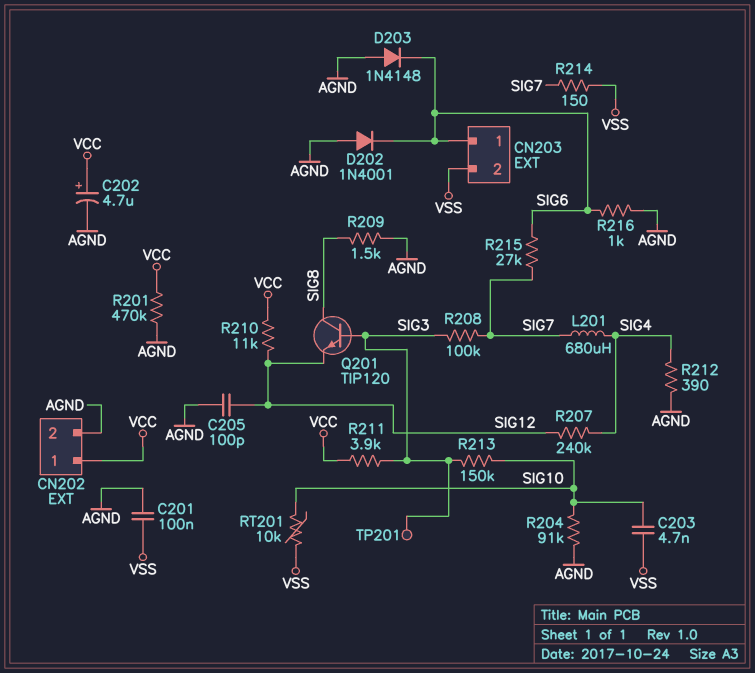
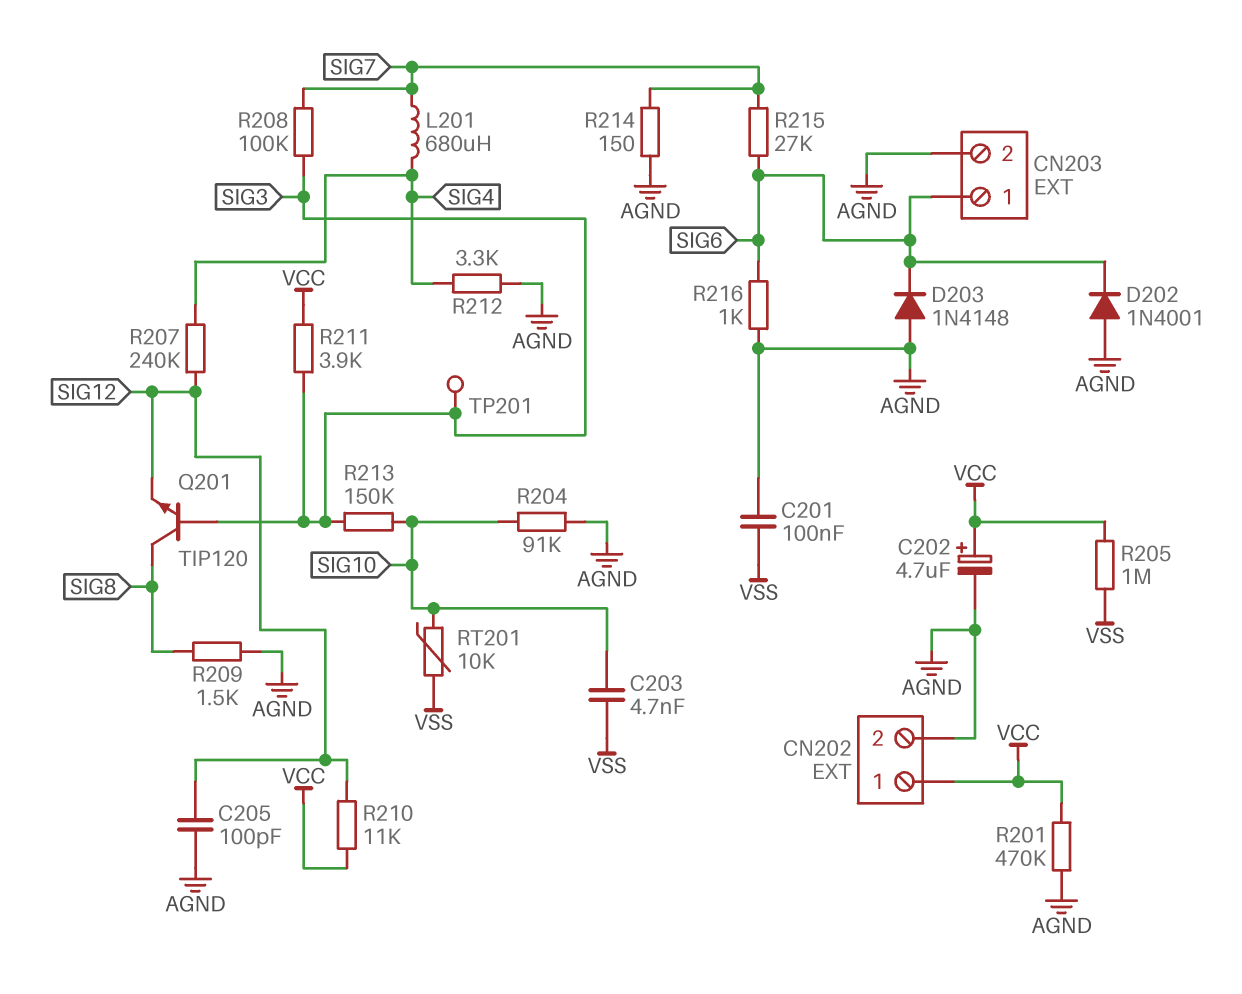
CN203 pin 2: VSS -> AGND
R205: none -> 1M (VCC, VSS)
R212: 390 (AGND, SIG4) -> 3.3k (AGND, SIG4)
R214: 150 (SIG7, VSS) -> 150 (AGND, SIG7)

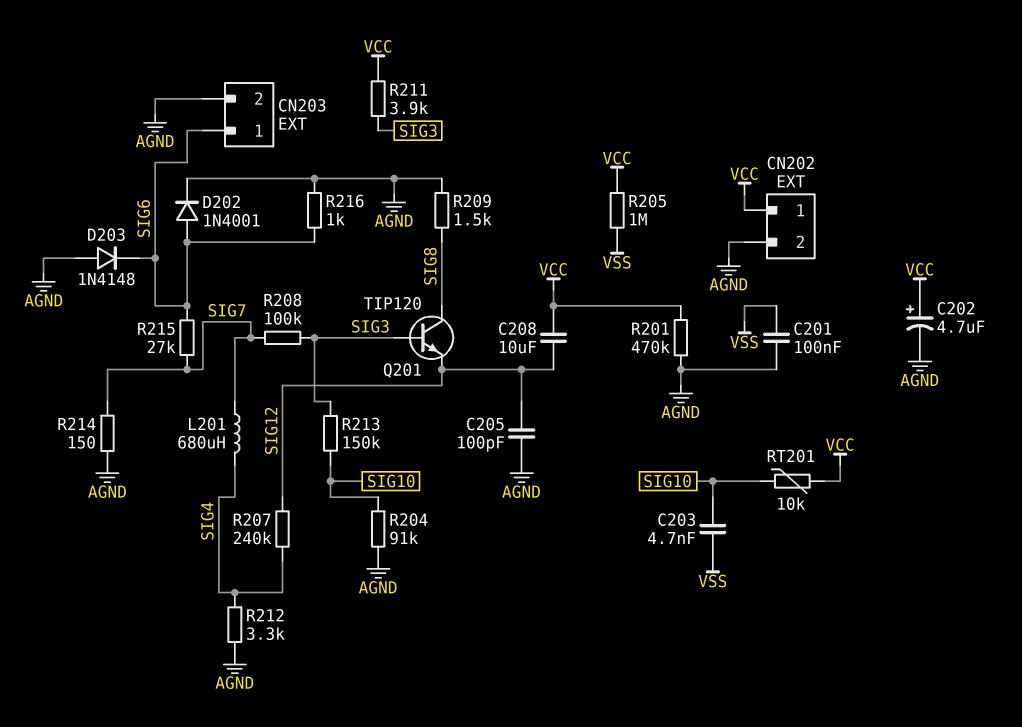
C208: none -> 10uF (SIG12, VCC)
D202: diode 1N4001 (A AGND, K SIG6) -> diode 1N4001 (A SIG6, K AGND)
R210: 11k (SIG12, VCC) -> none
RT201: 10k (SIG10, VSS) -> 10k (SIG10, VCC)
TP201: test point (SIG3) -> none

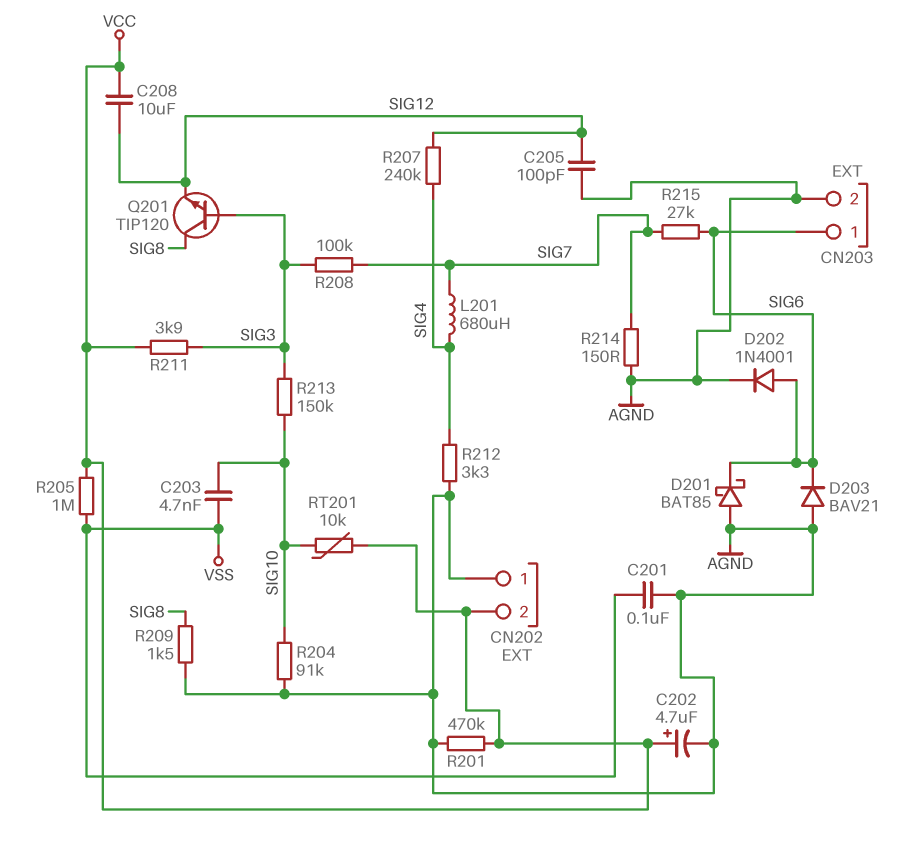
CN202 pin 1: VCC -> AGND
CN202 pin 2: AGND -> VCC
D201: none -> schottky BAT85 (A AGND, K SIG6)
D203: diode 1N4148 (A AGND, K SIG6) -> diode BAV21 (A AGND, K SIG6)
R216: 1k (AGND, SIG6) -> none

